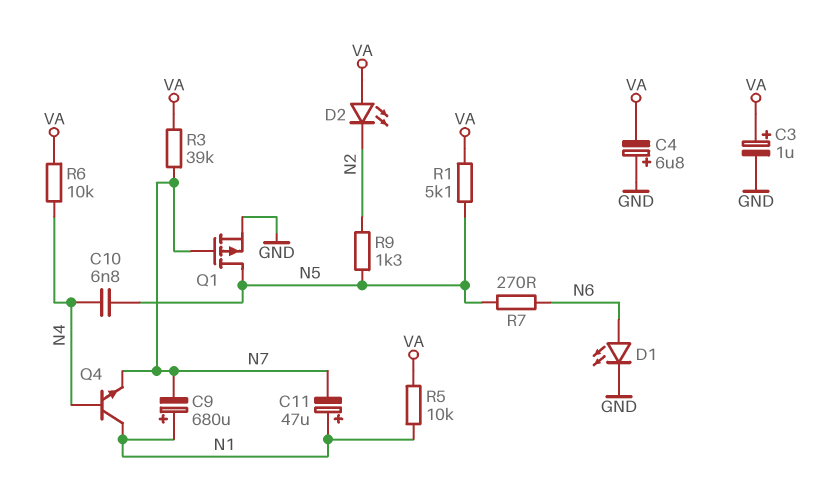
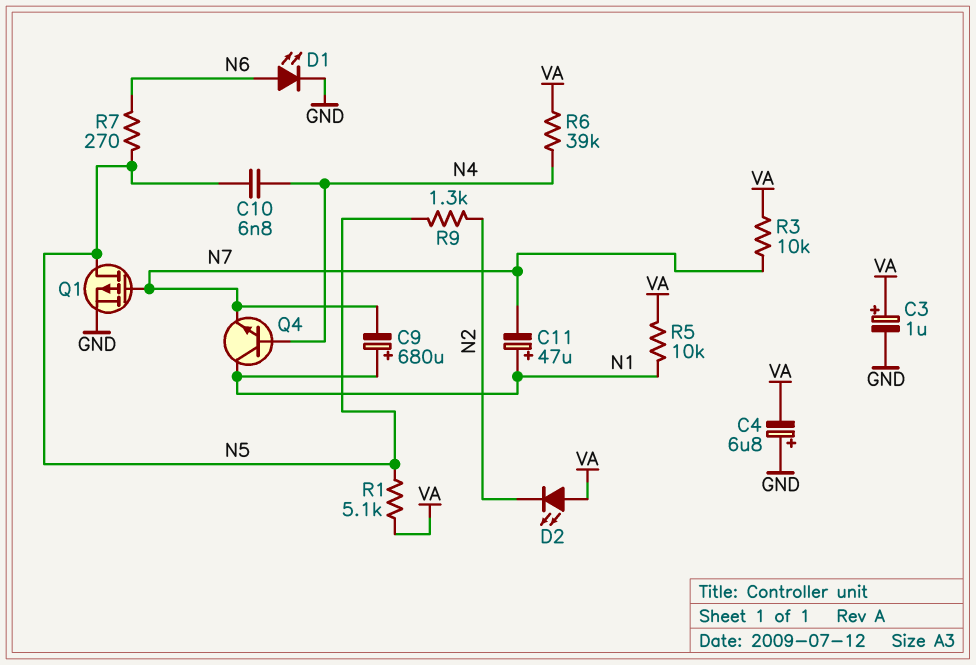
R3: 39k (N7, VA) -> 10k (N7, VA)
R6: 10k (N4, VA) -> 39k (N4, VA)

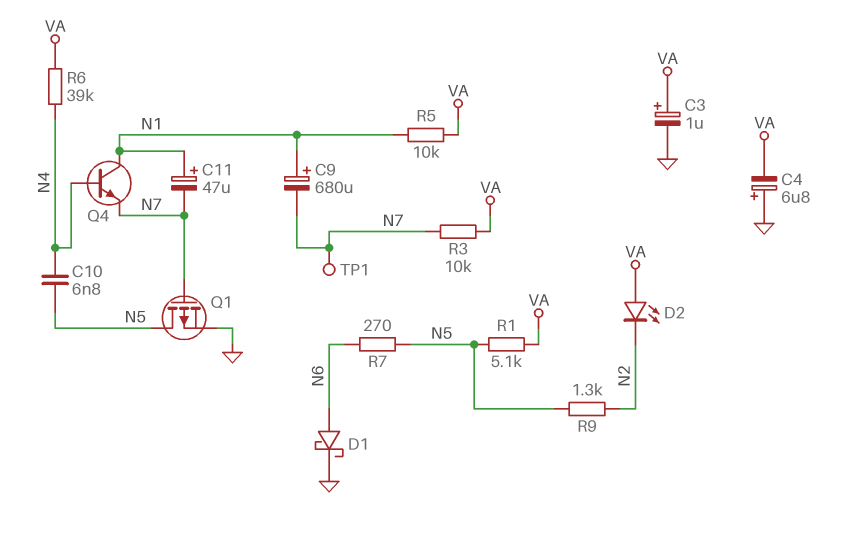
D1: LED (A N6, K GND) -> schottky (A N6, K GND)
TP1: none -> test point (N7)

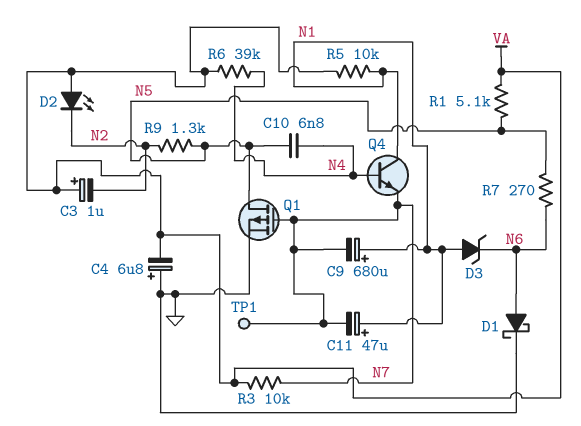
C3: 1uF (plus VA, minus GND) -> 1uF (plus VA, minus N2)
D3: none -> zener (A N1, K N6)

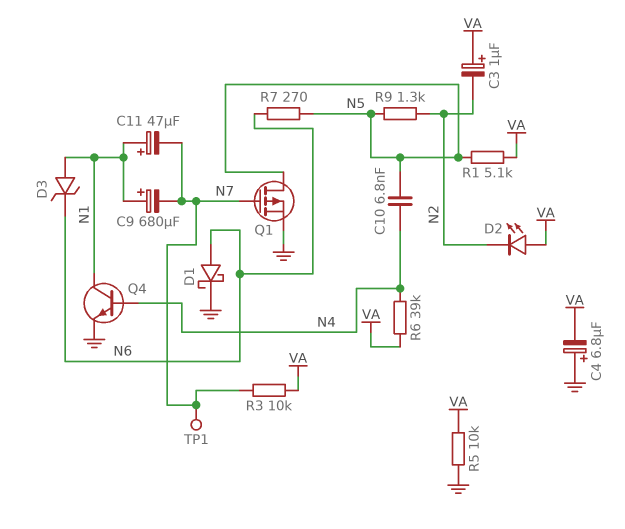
Q4: NPN (B N4, C N1, E N7) -> NPN (B N4, C N1, E GND)
R5: 10k (N1, VA) -> 10k (GND, VA)

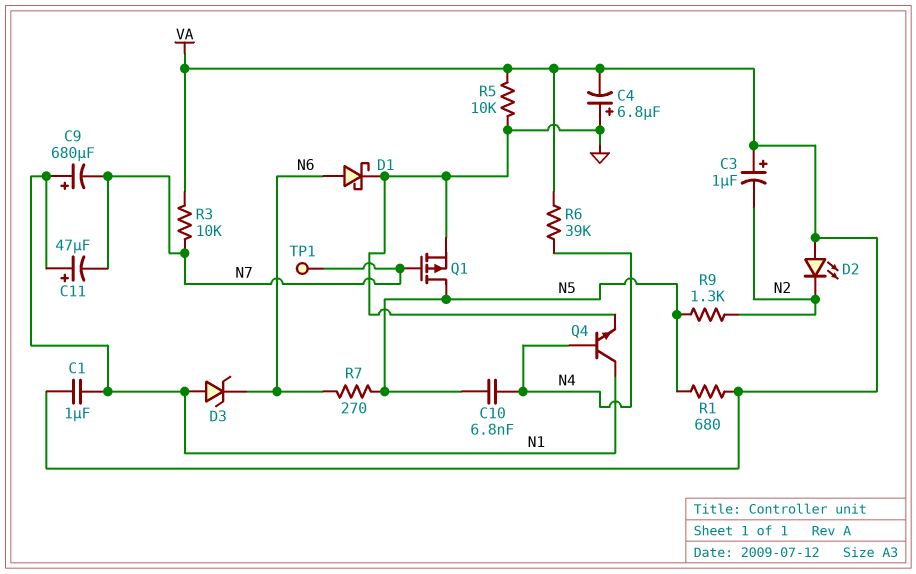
C1: none -> 1uF (N1, VA)
R1: 5.1k (N5, VA) -> 680 (N5, VA)

